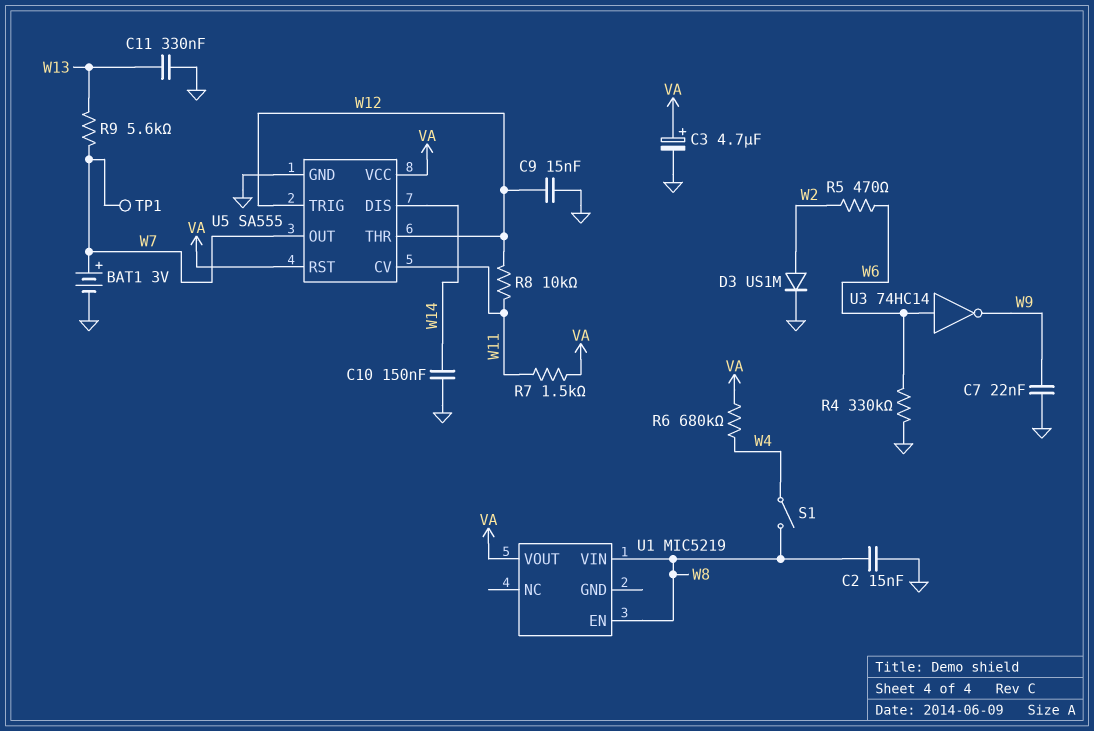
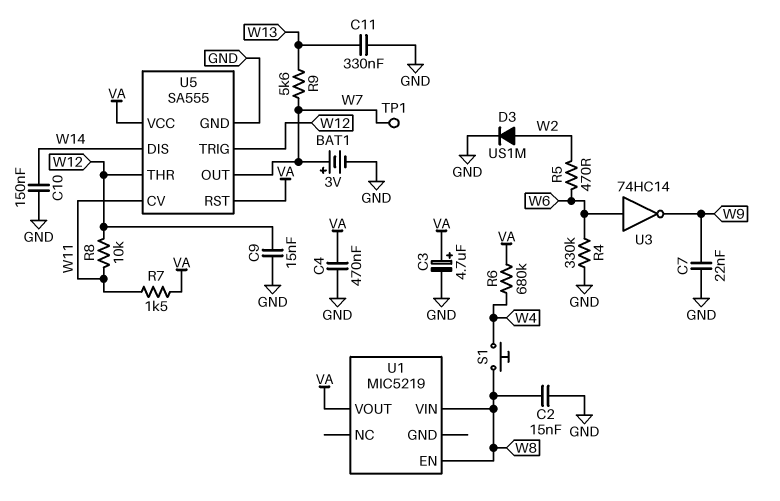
C4: none -> 470nF (GND, VA)
S1: switch (W4, W8) -> button (W4, W8)

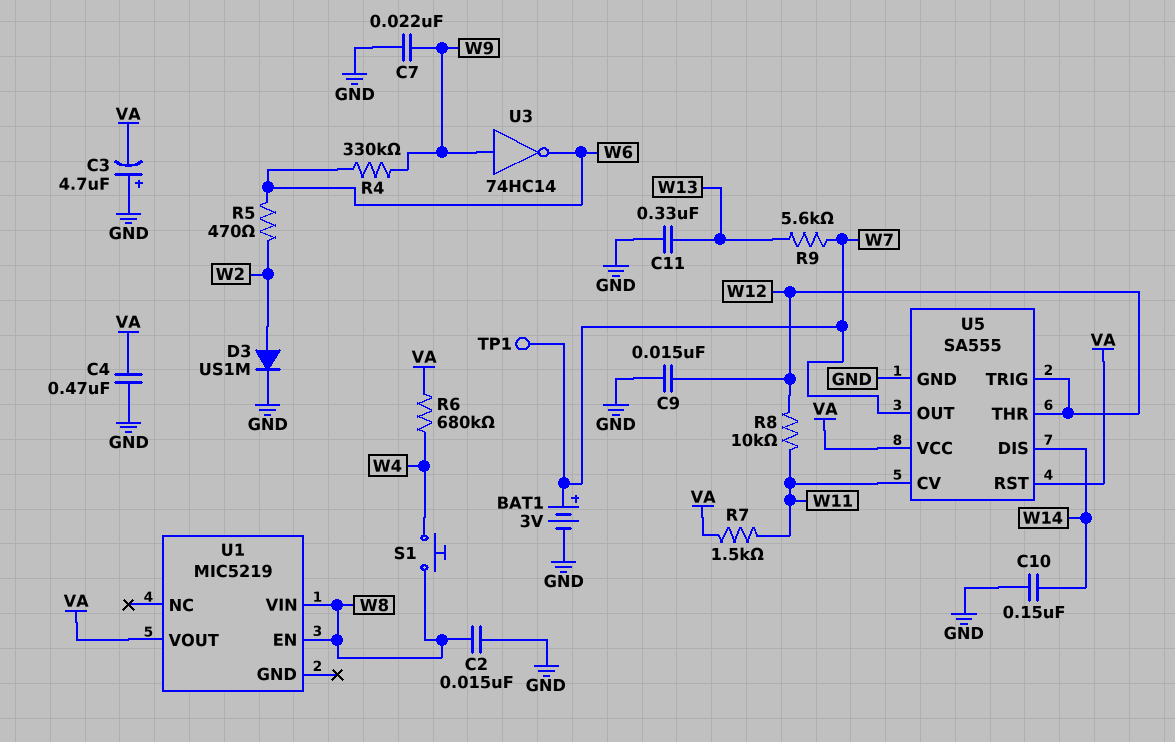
C3: 4.7uF (plus VA, minus GND) -> 4.7uF (plus GND, minus VA)
R4: 330k (GND, W6) -> 330k (W6, W9)
U3: NOT 74HC14 (in W6, out W9) -> NOT 74HC14 (in W9, out W6)

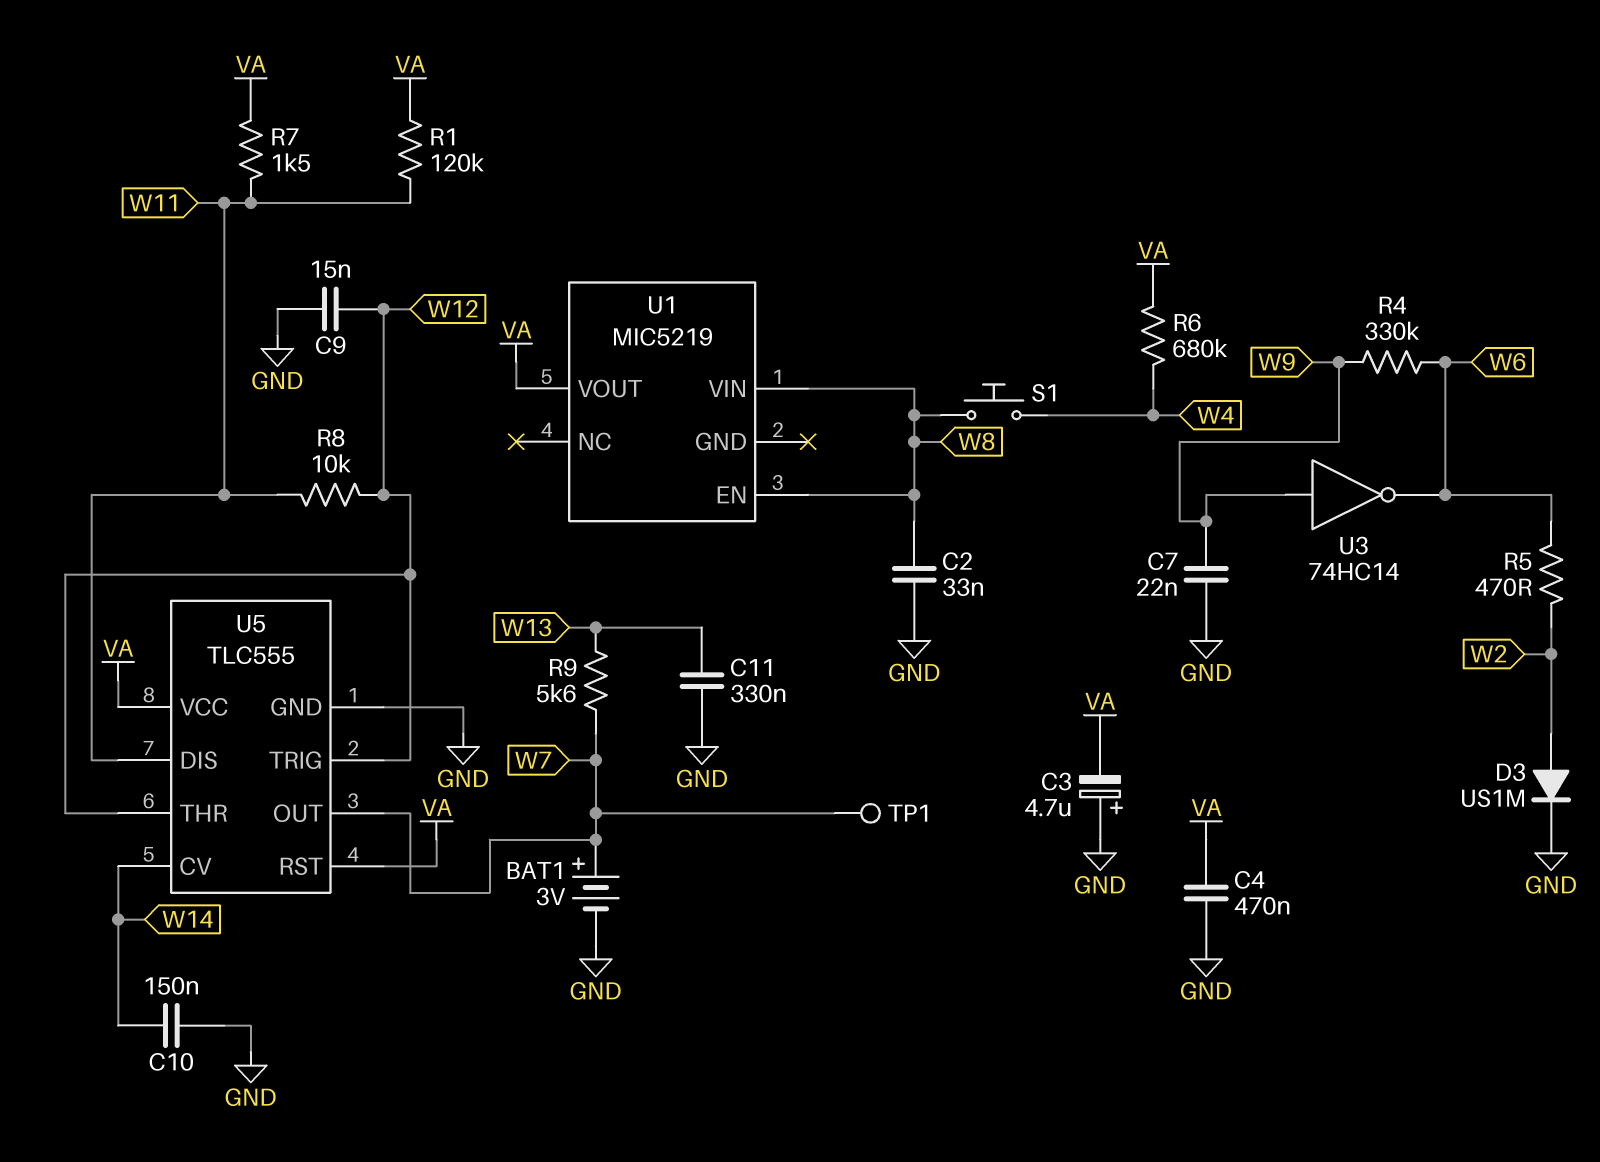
C2: 15nF (GND, W8) -> 33nF (GND, W8)
R1: none -> 120k (VA, W11)
U5: SA555 -> TLC555
U5 pin CV: W11 -> W14
U5 pin DIS: W14 -> W11

